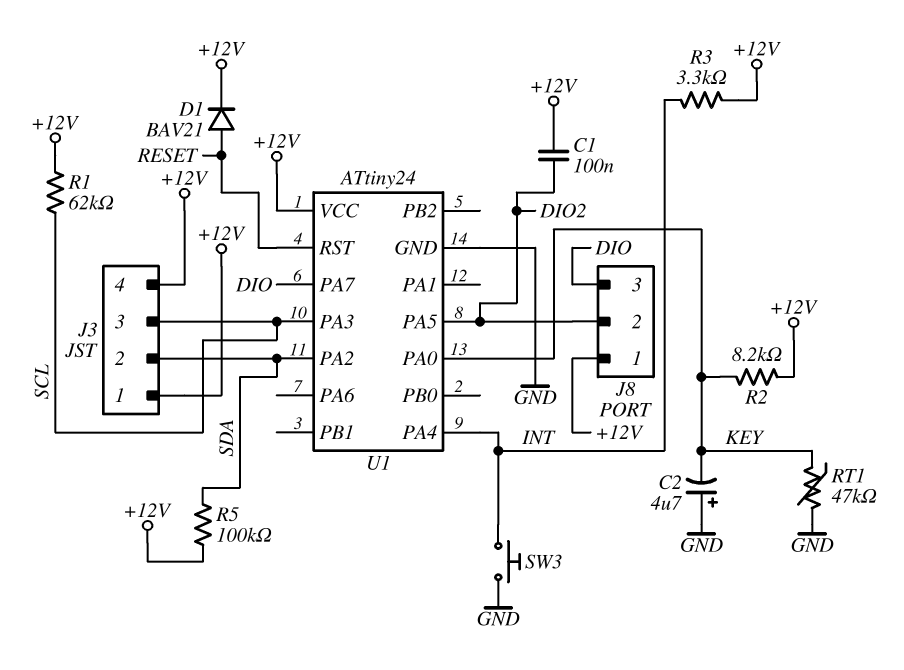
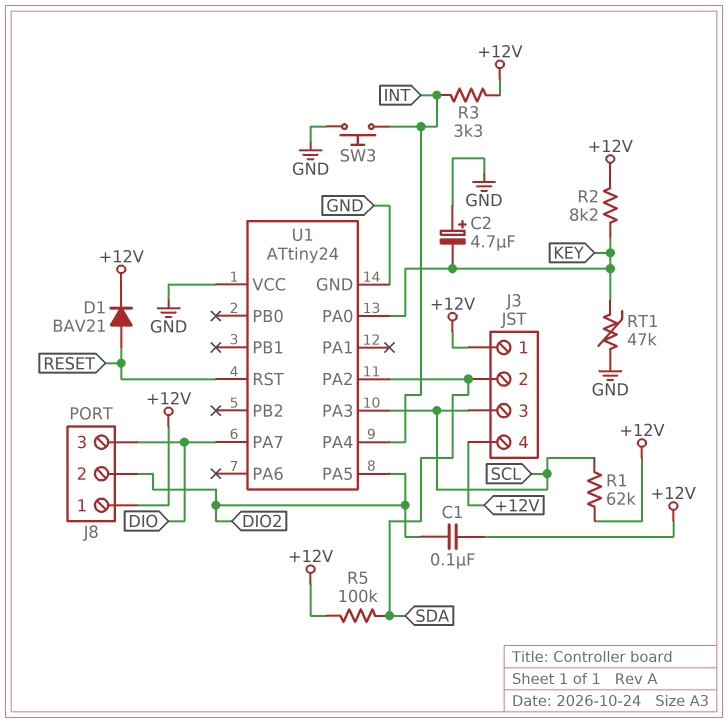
U1 pin VCC: +12V -> GND

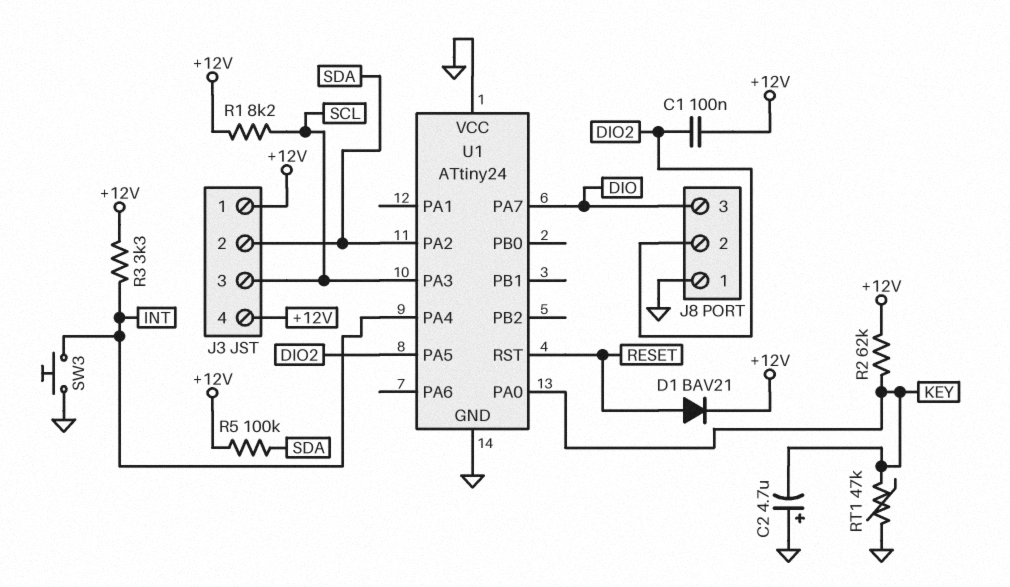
J8 pin 1: +12V -> GND
R1: 62k (+12V, SCL) -> 8.2k (+12V, SCL)
R2: 8.2k (+12V, KEY) -> 62k (+12V, KEY)

